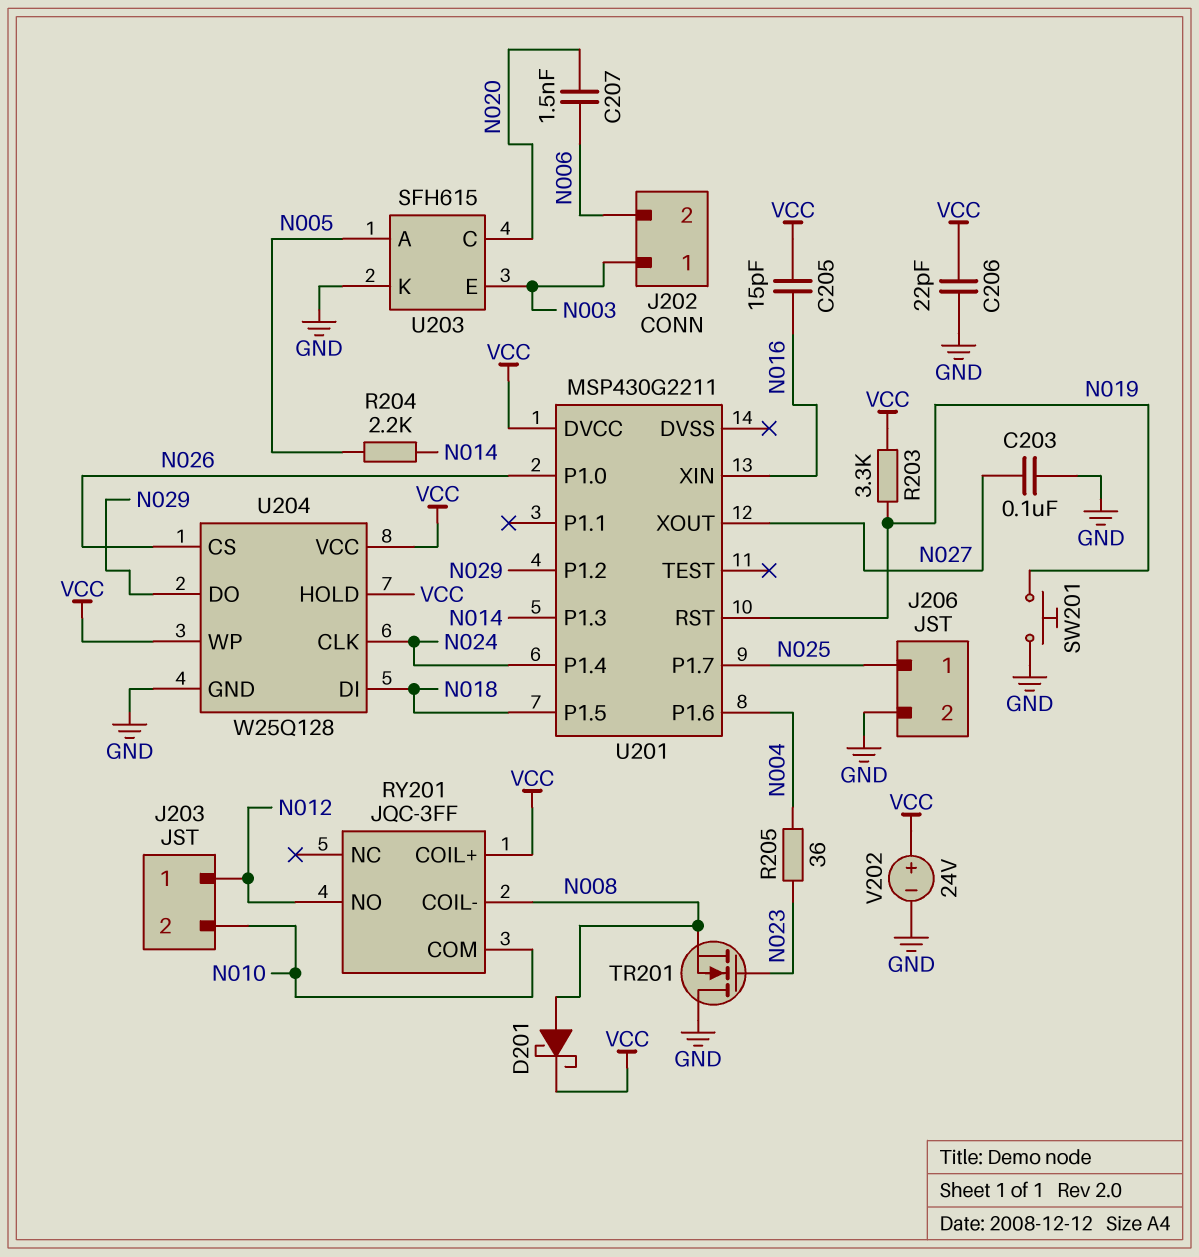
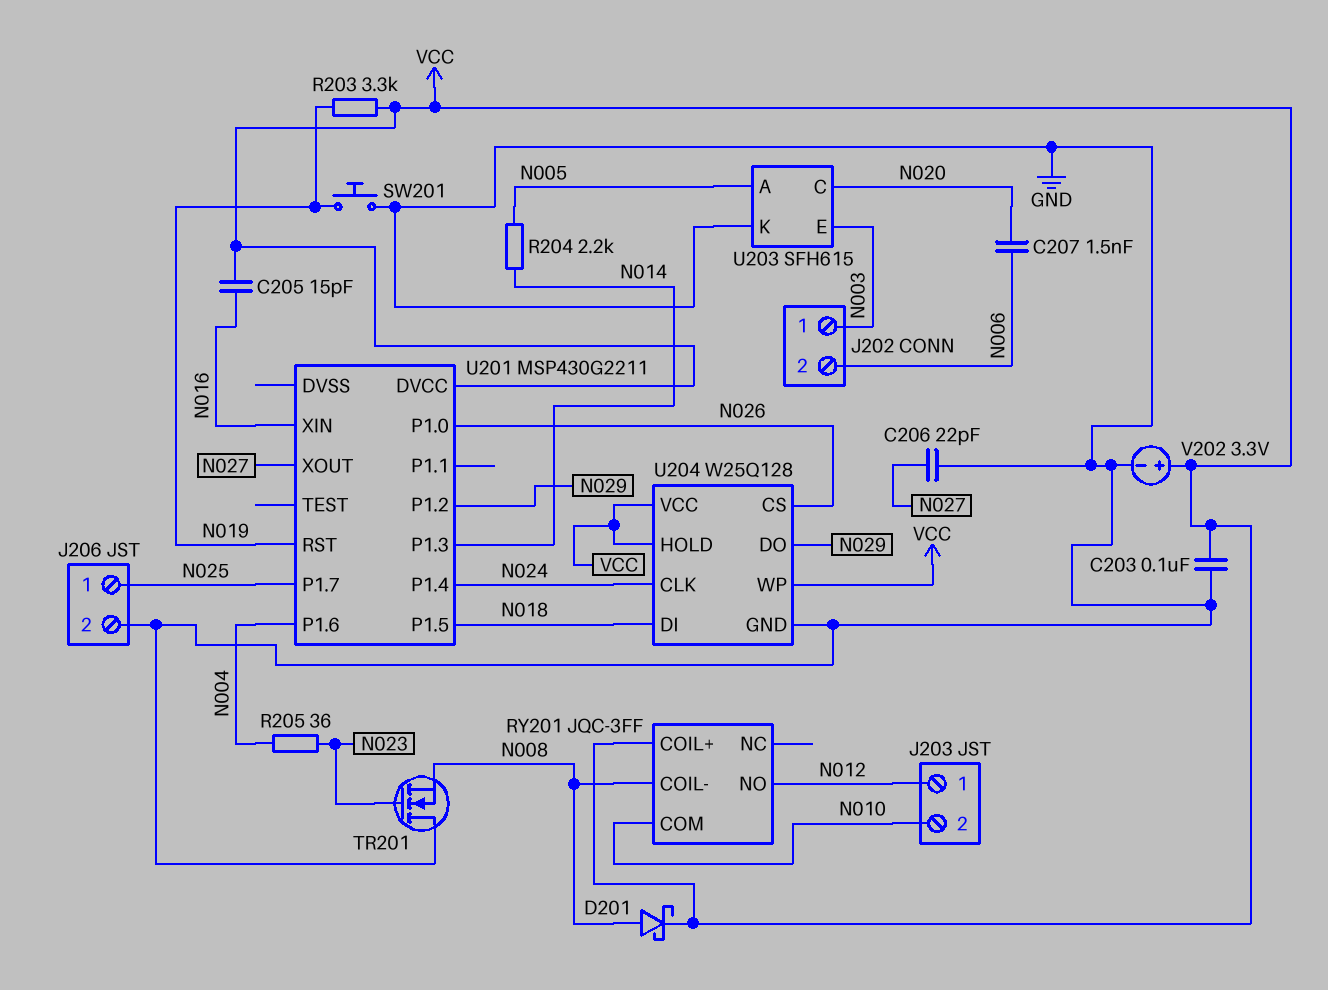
C203: 100nF (GND, N027) -> 100nF (GND, VCC)
C206: 22pF (GND, VCC) -> 22pF (GND, N027)
V202: 24V (plus VCC, minus GND) -> 3.3V (plus VCC, minus GND)

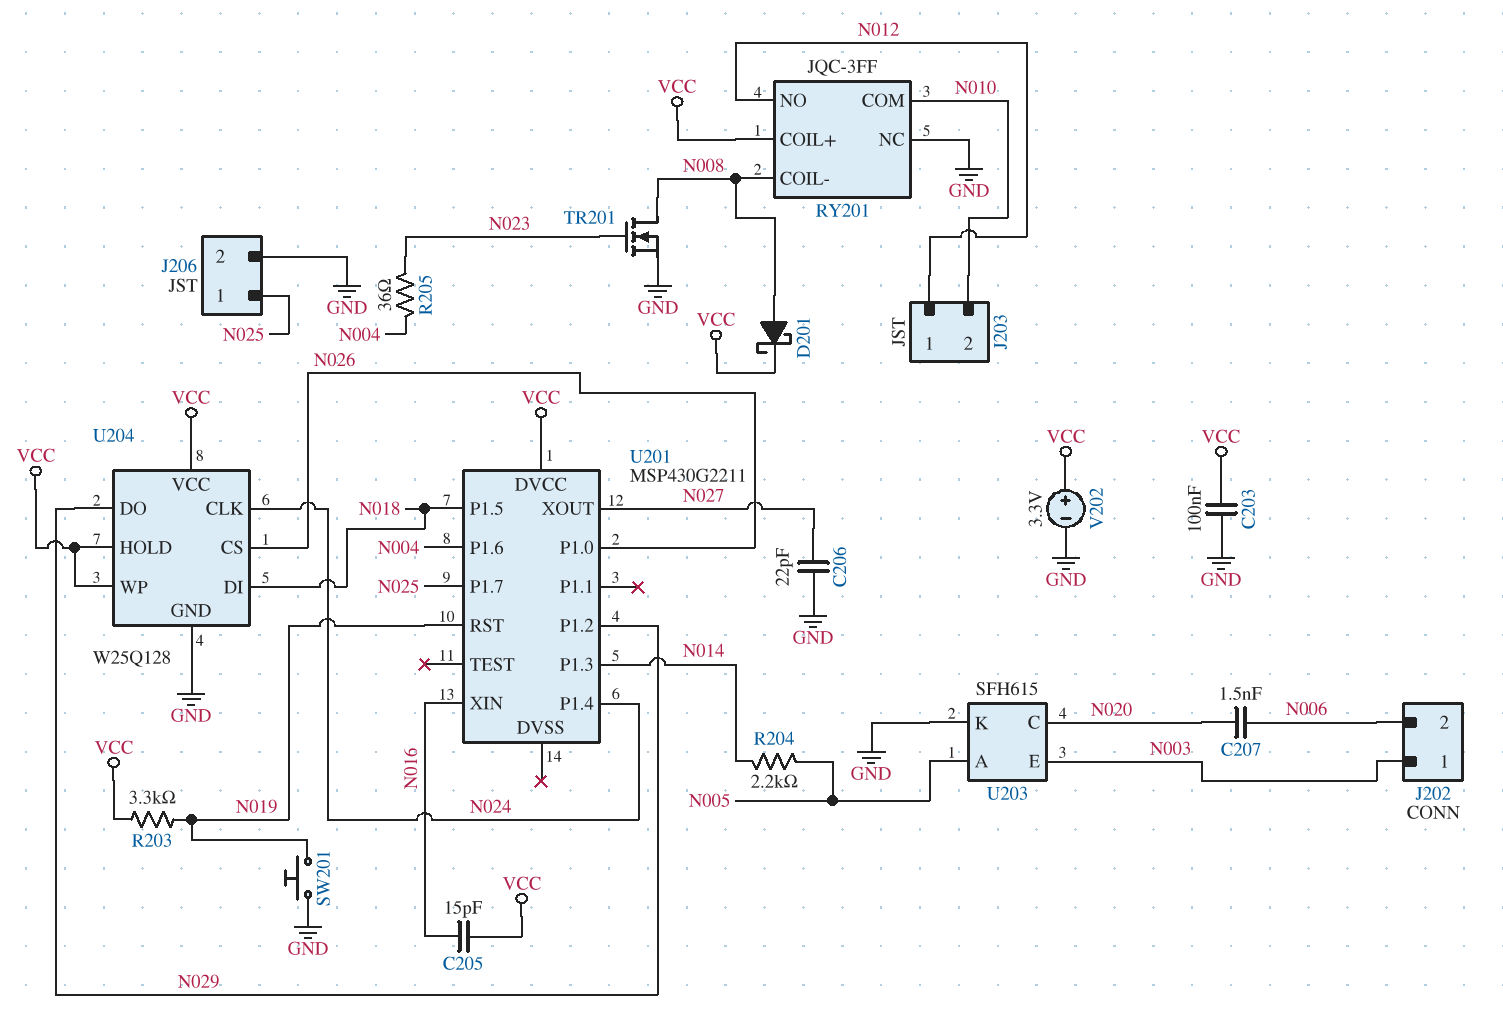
RY201 pin NC: none -> GND
TR201: NMOS (G N023, D GND, S N008) -> NMOS (G N023, D N008, S GND)

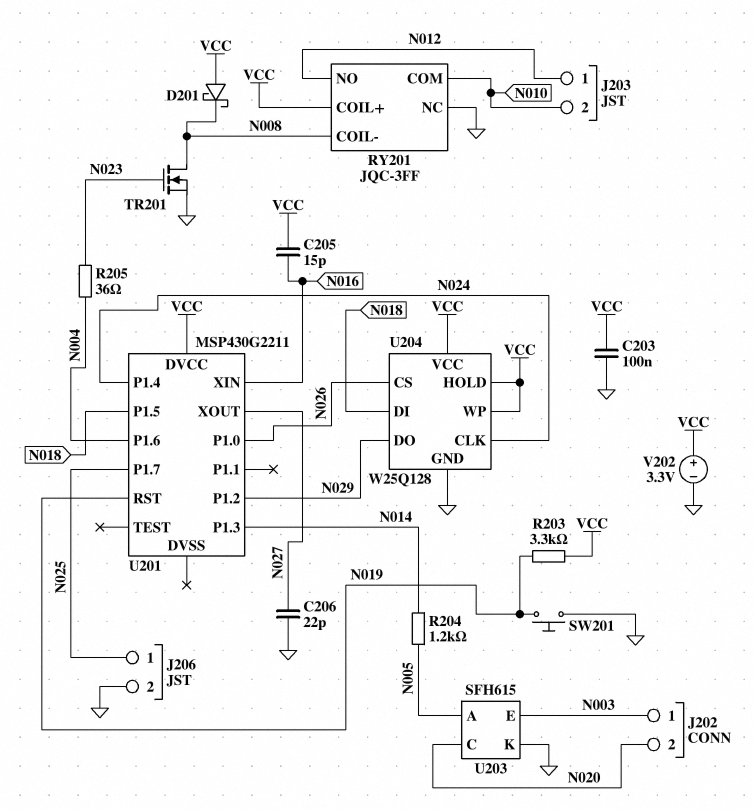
C207: 1.5nF (N006, N020) -> none
D201: schottky (A N008, K VCC) -> schottky (A VCC, K N008)
J202 pin 2: N006 -> N020
R204: 2.2k (N005, N014) -> 1.2k (N005, N014)

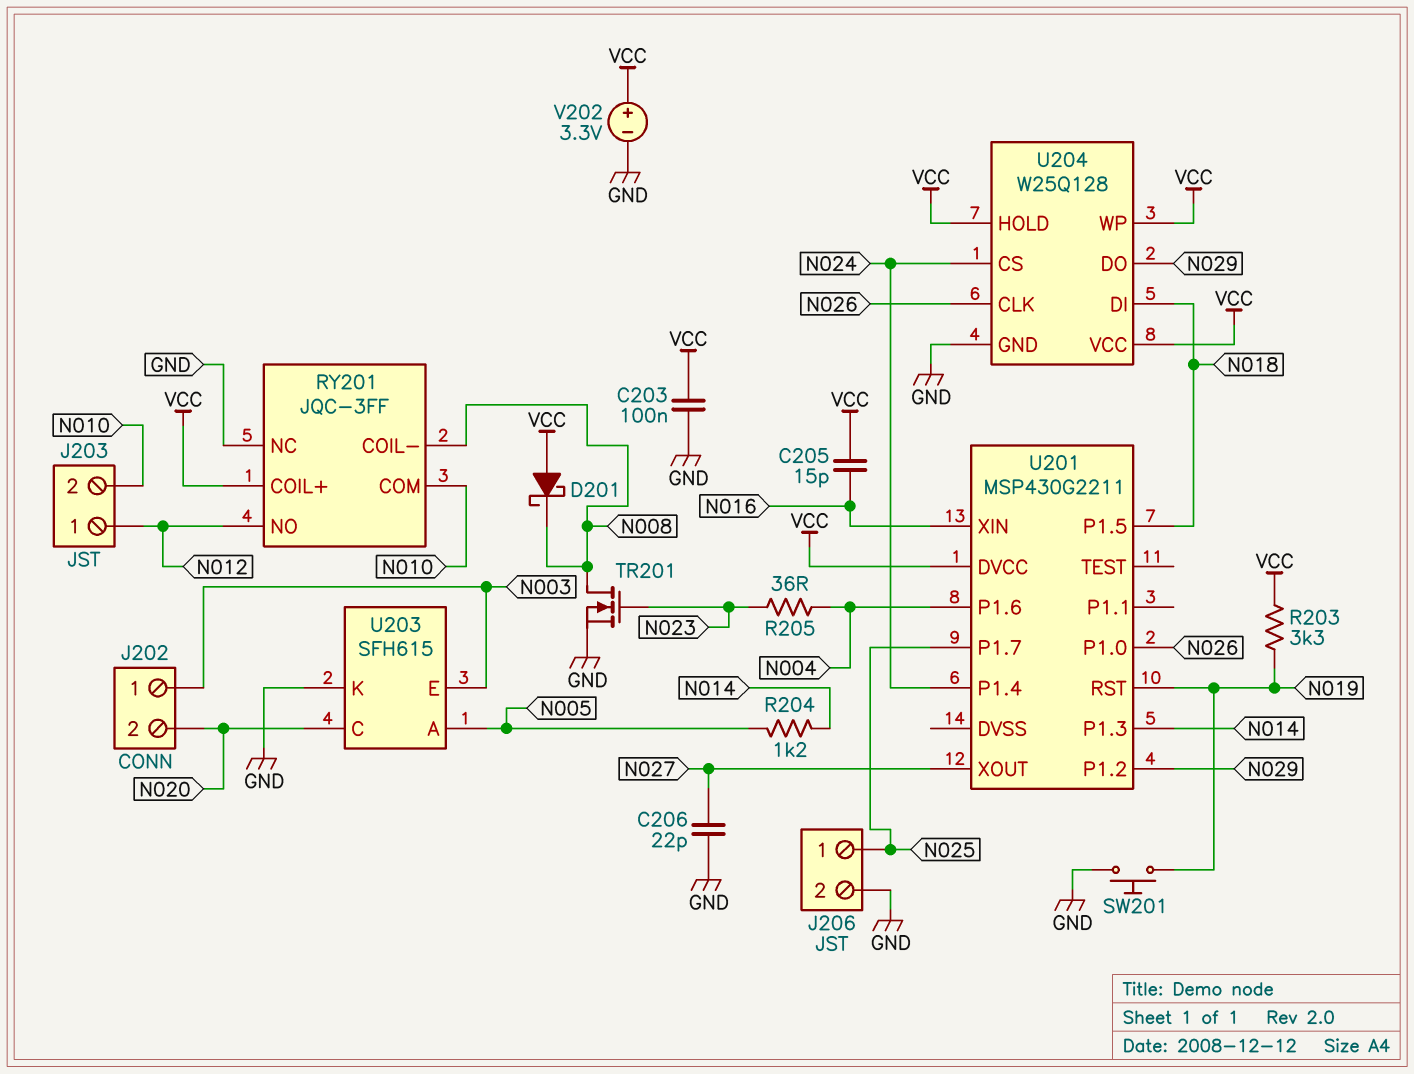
U204 pin CLK: N024 -> N026
U204 pin CS: N026 -> N024

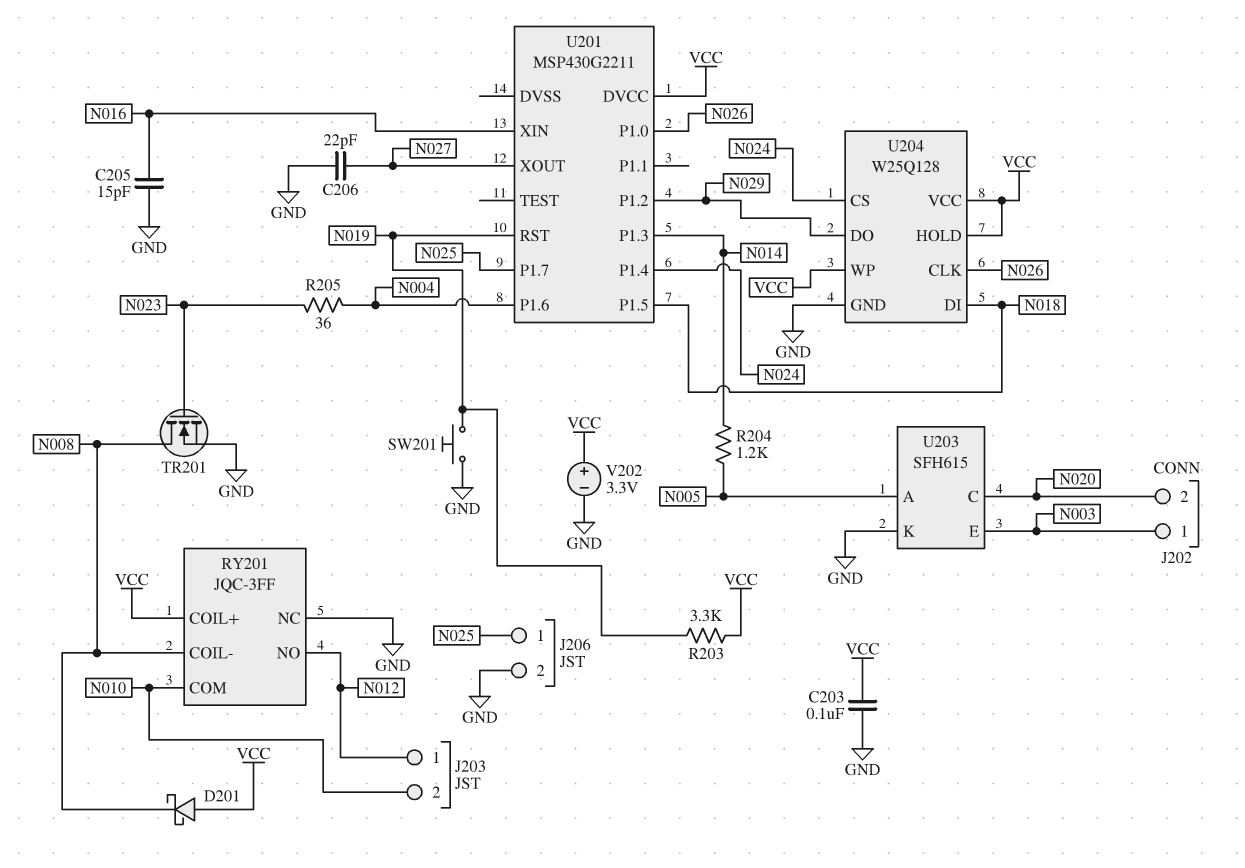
C205: 15pF (N016, VCC) -> 15pF (GND, N016)

